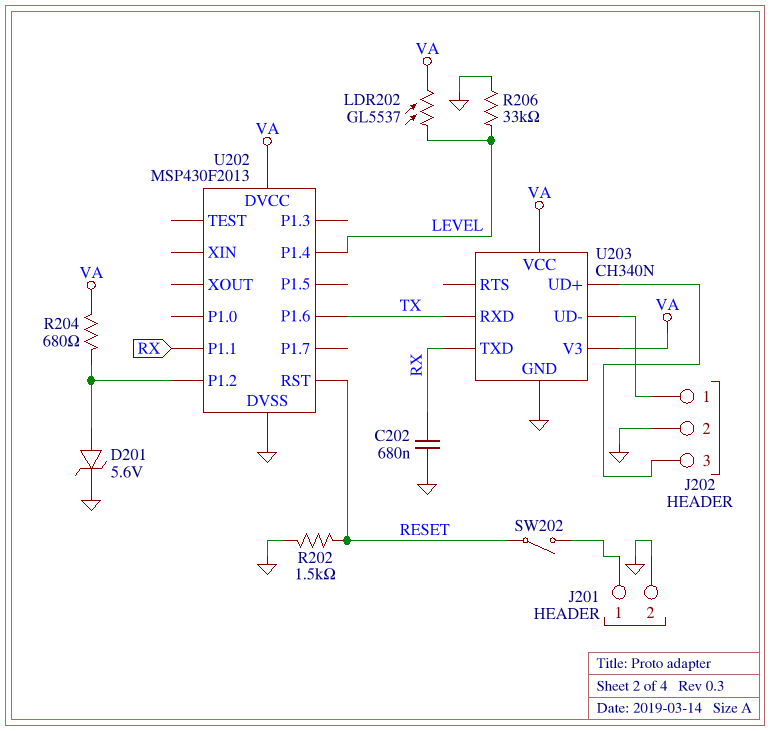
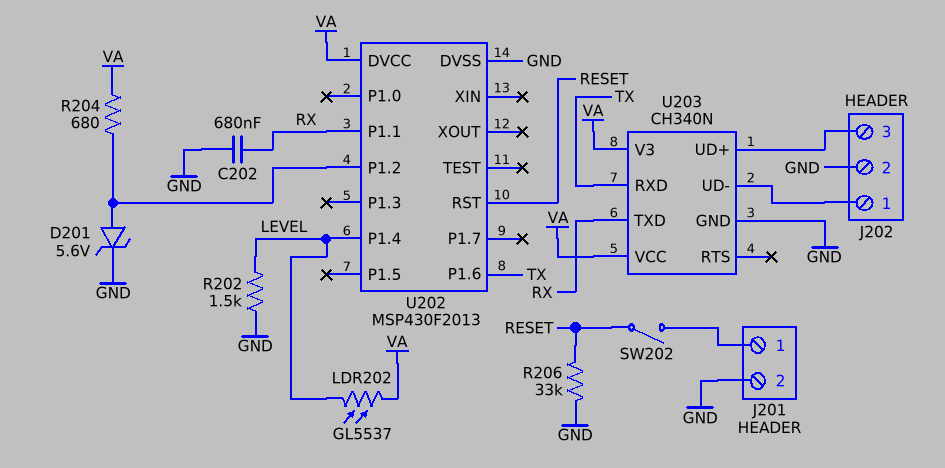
R202: 1.5k (GND, RESET) -> 1.5k (GND, LEVEL)
R206: 33k (GND, LEVEL) -> 33k (GND, RESET)

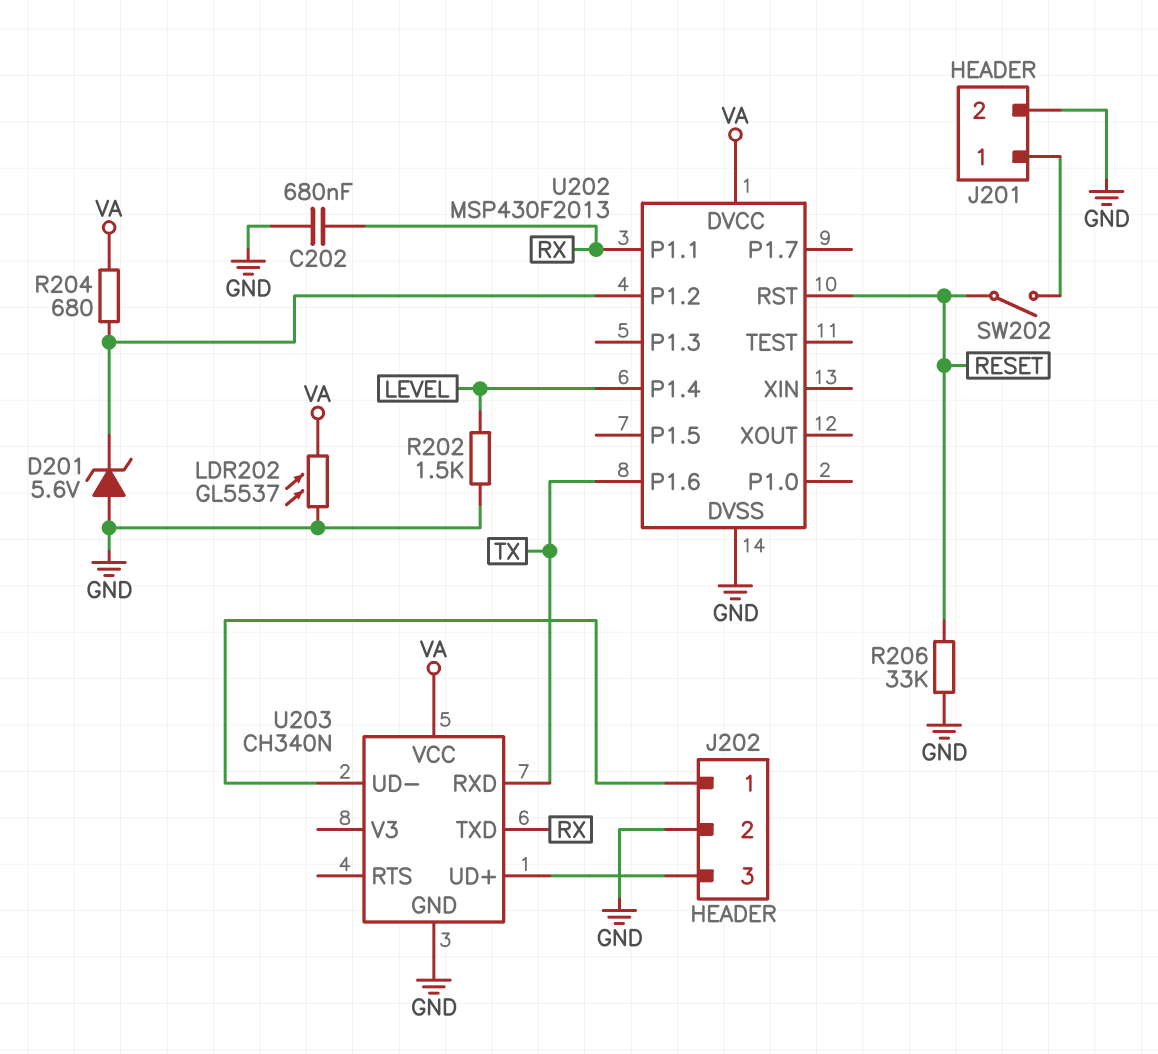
D201: zener 5.6V (A U202/P1.2, K GND) -> zener 5.6V (A GND, K U202/P1.2)
LDR202: GL5537 (LEVEL, VA) -> GL5537 (GND, VA)
U203 pin V3: VA -> none

